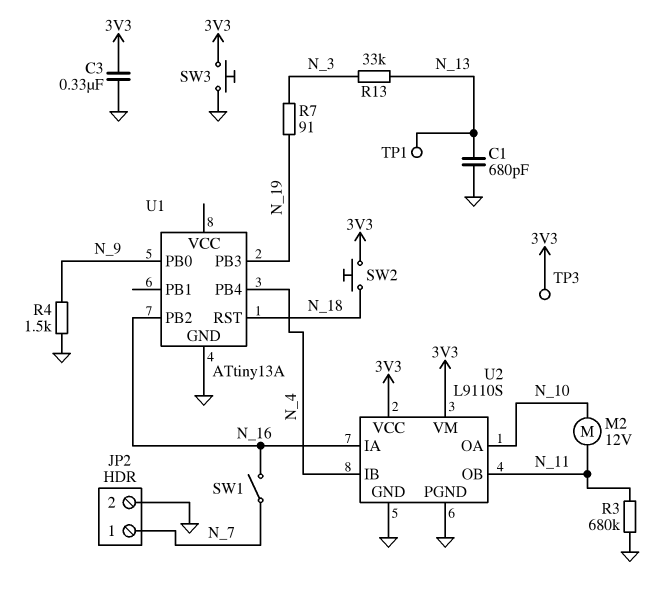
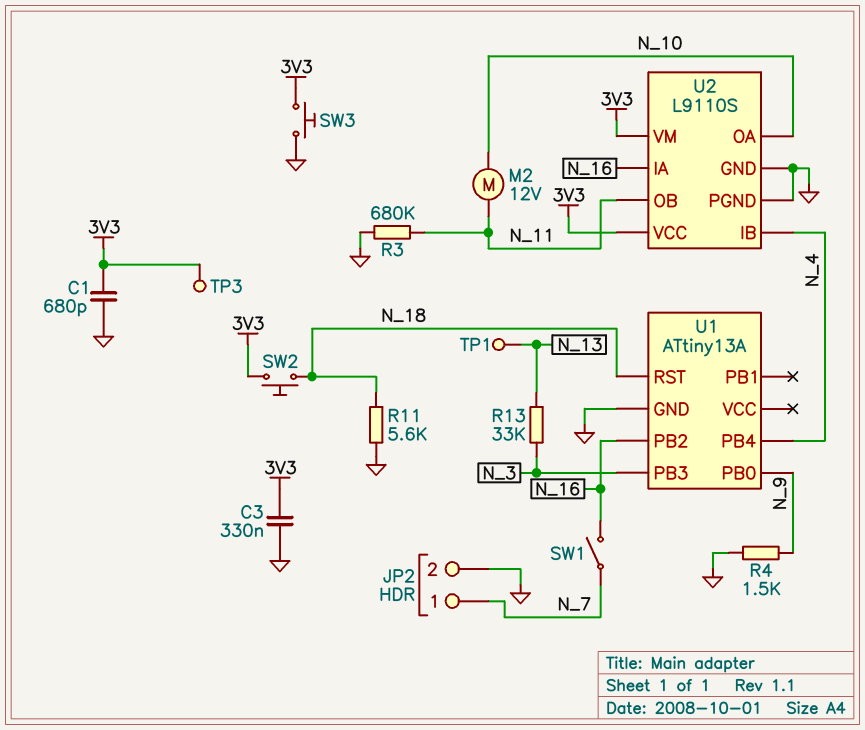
C1: 680pF (GND, N_13) -> 680pF (3V3, GND)
R7: 91 (N_3, N_19) -> none
R11: none -> 5.6k (GND, N_18)
U1 pin PB3: N_19 -> N_3

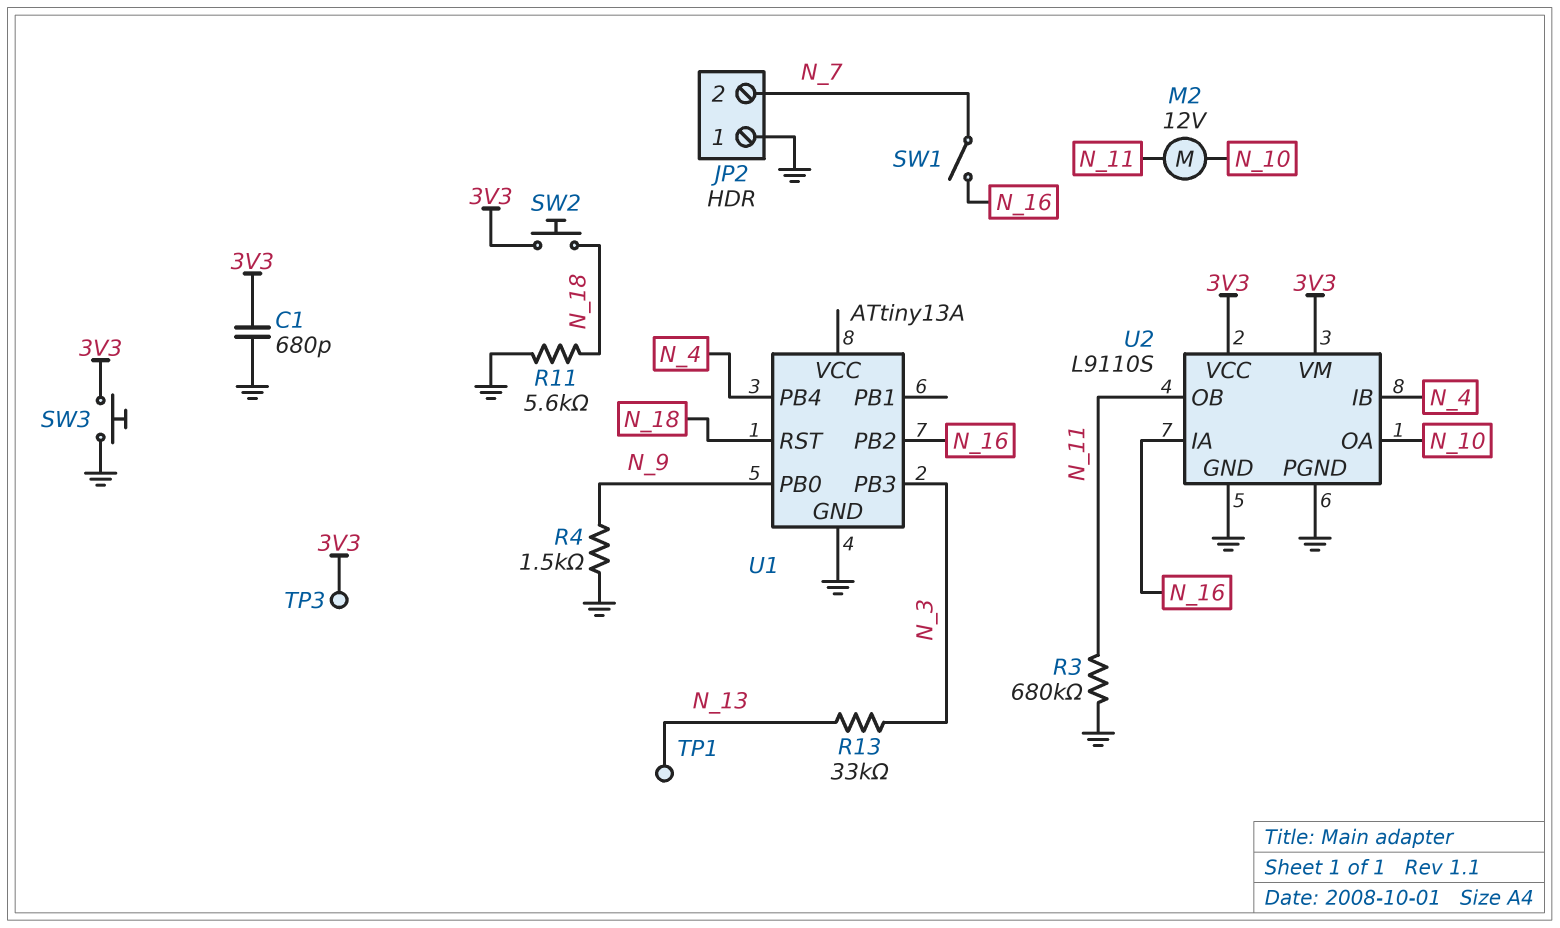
C3: 330nF (3V3, GND) -> none
JP2 pin 1: N_7 -> GND
JP2 pin 2: GND -> N_7

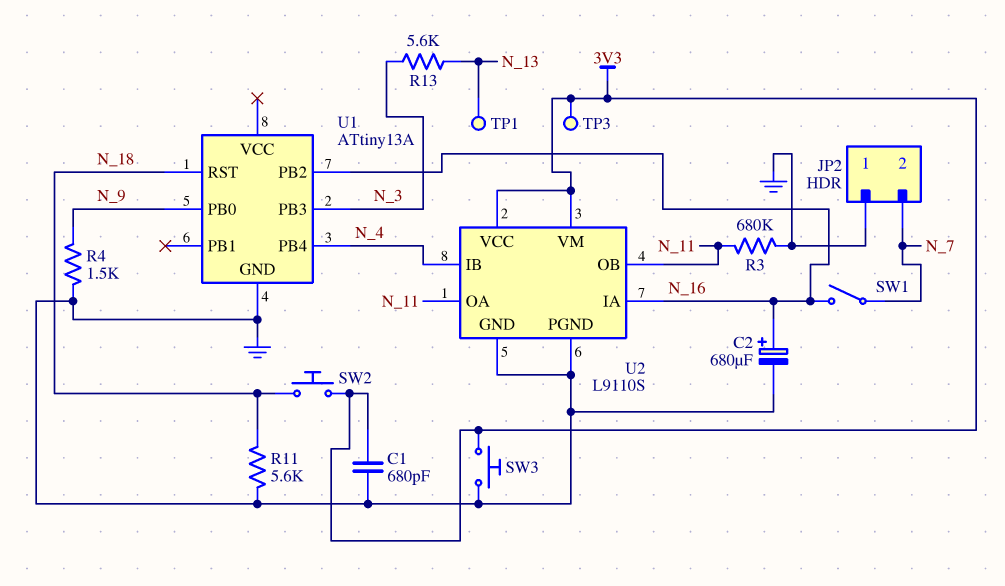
C2: none -> 680uF (plus N_16, minus GND)
M2: motor 12V (N_10, N_11) -> none
R13: 33k (N_3, N_13) -> 5.6k (N_3, N_13)
U2 pin OA: N_10 -> N_11

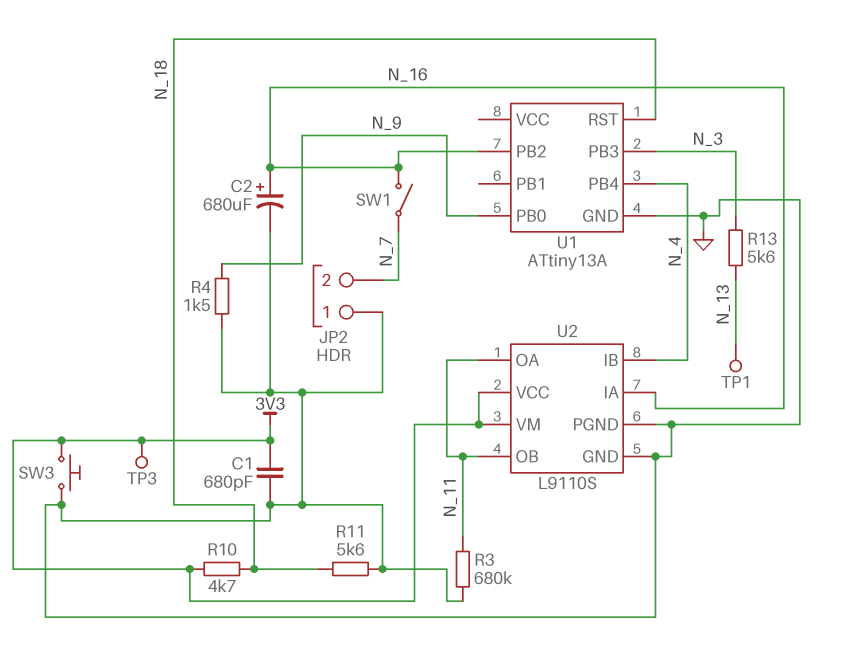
R10: none -> 4.7k (3V3, N_18)
SW2: button (3V3, N_18) -> none

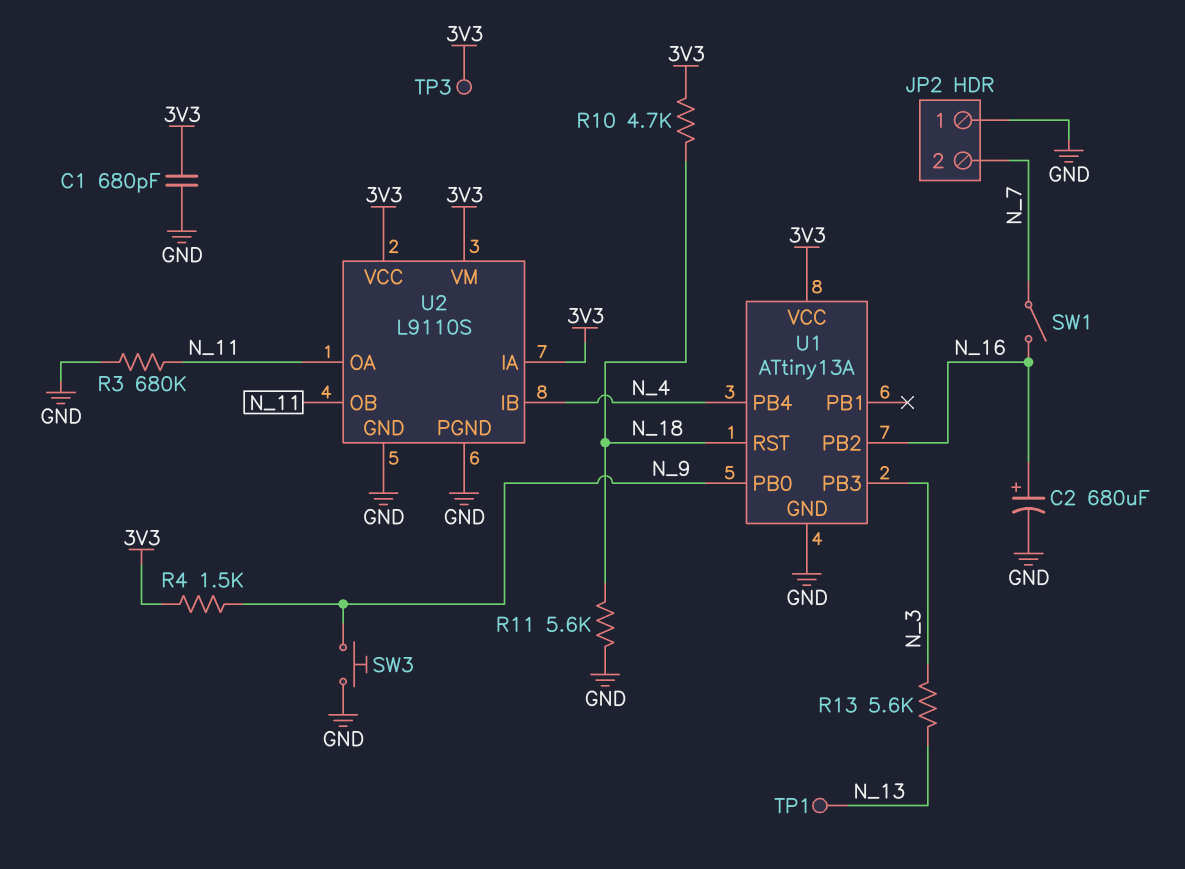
R4: 1.5k (GND, N_9) -> 1.5k (3V3, N_9)
SW3: button (3V3, GND) -> button (GND, N_9)
U1 pin VCC: none -> 3V3
U2 pin IA: N_16 -> 3V3

